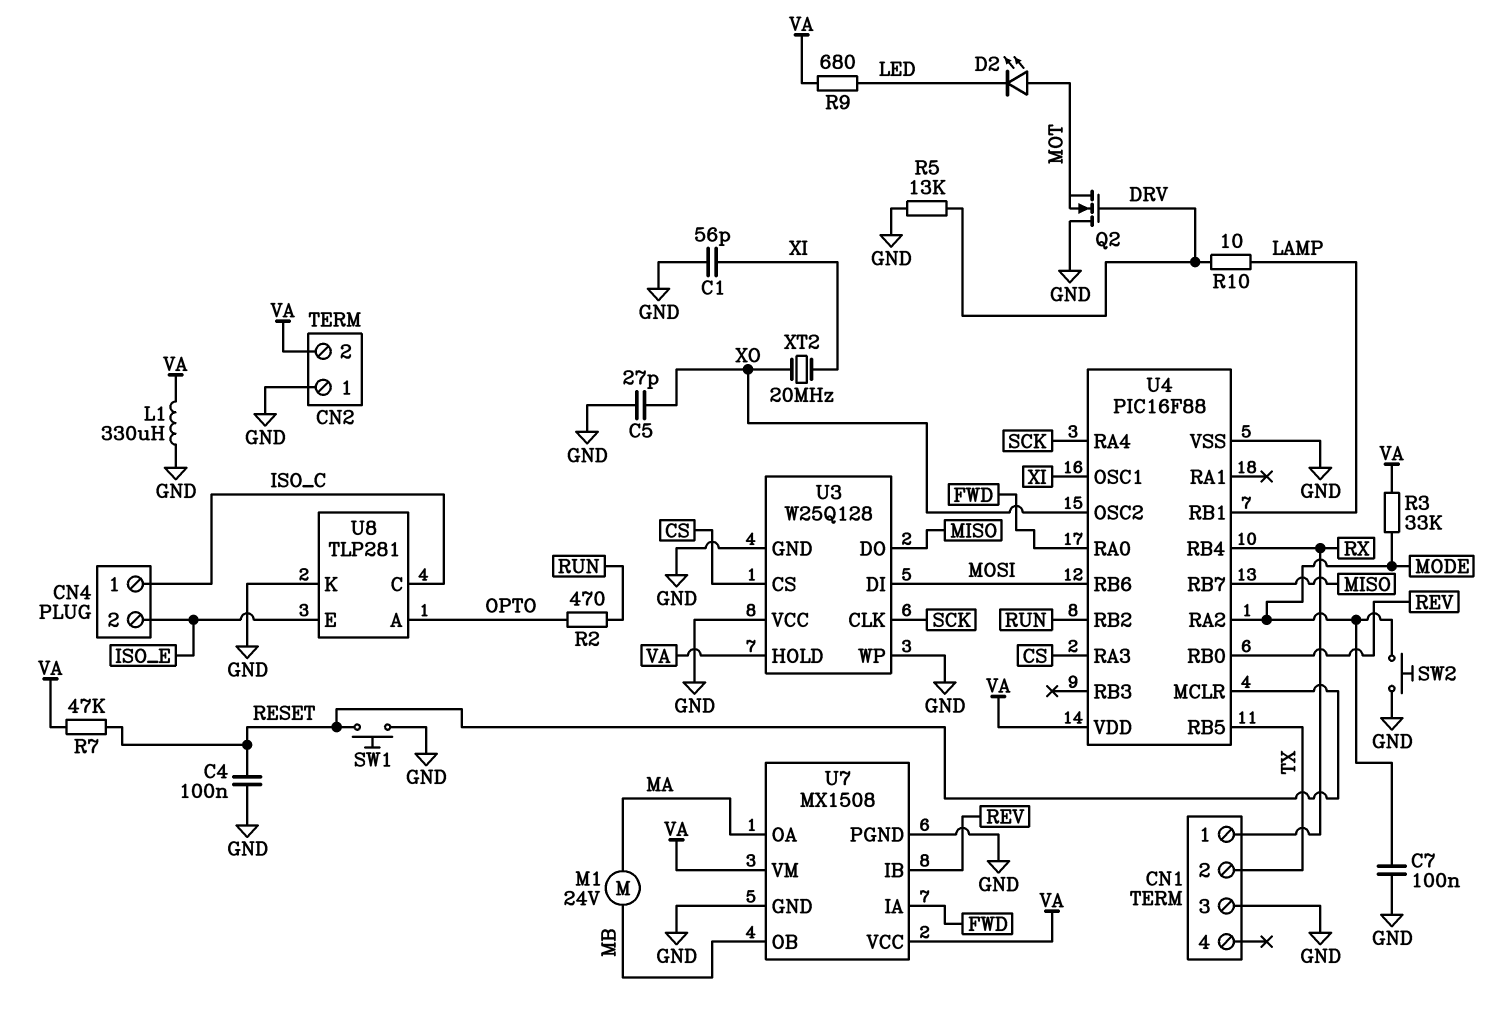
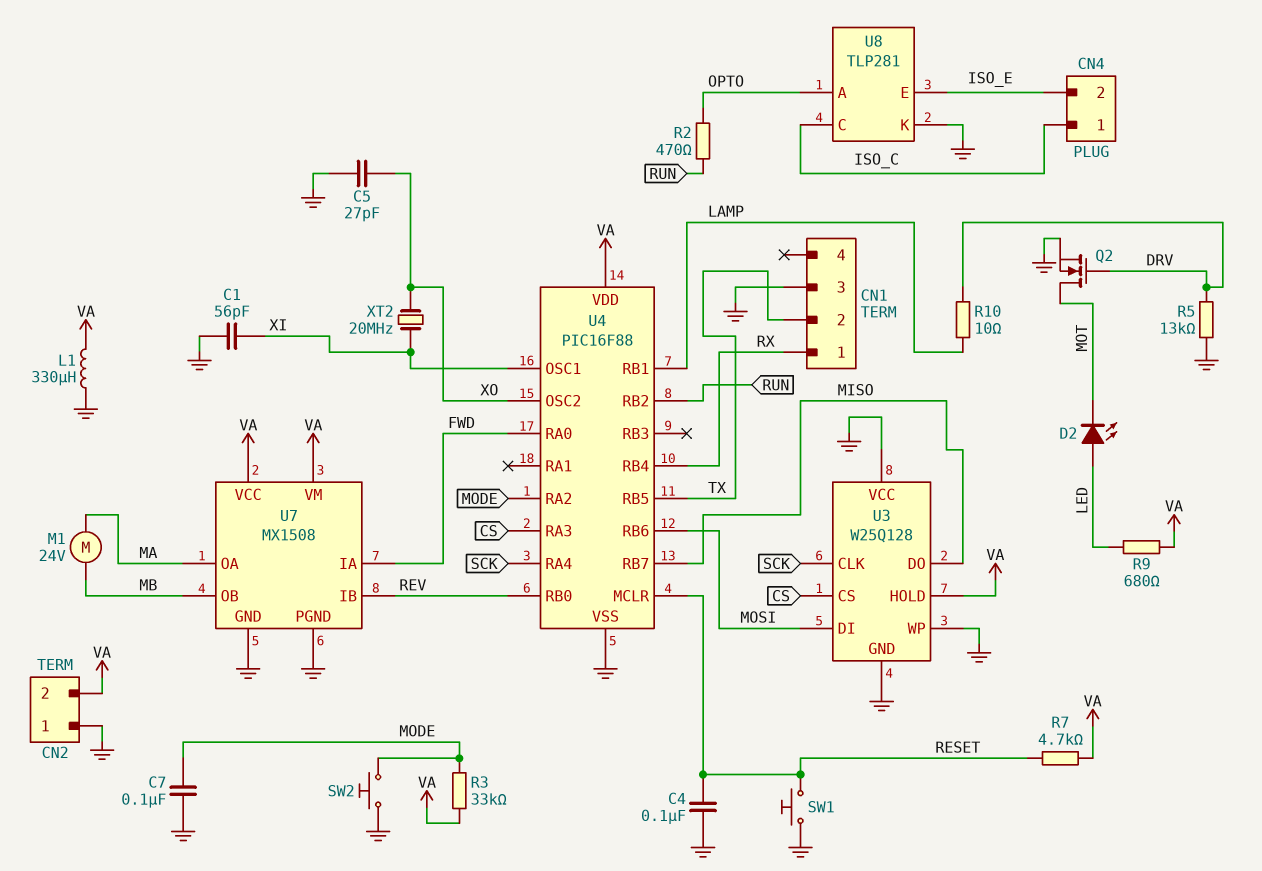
D2: LED (A MOT, K LED) -> LED (A LED, K MOT)
Q2: NMOS (G DRV, D GND, S MOT) -> NMOS (G DRV, D MOT, S GND)
R7: 47k (RESET, VA) -> 4.7k (RESET, VA)

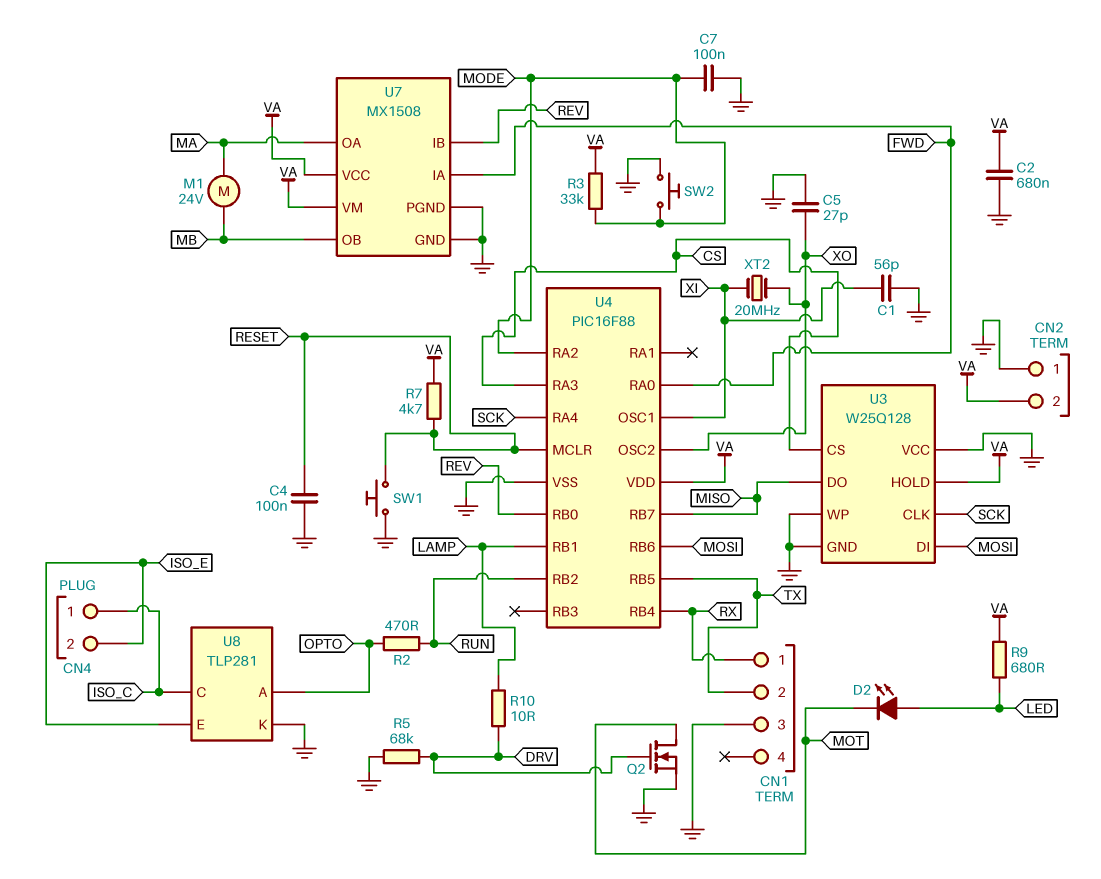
C2: none -> 680nF (GND, VA)
L1: 330uH (GND, VA) -> none
R5: 13k (DRV, GND) -> 68k (DRV, GND)

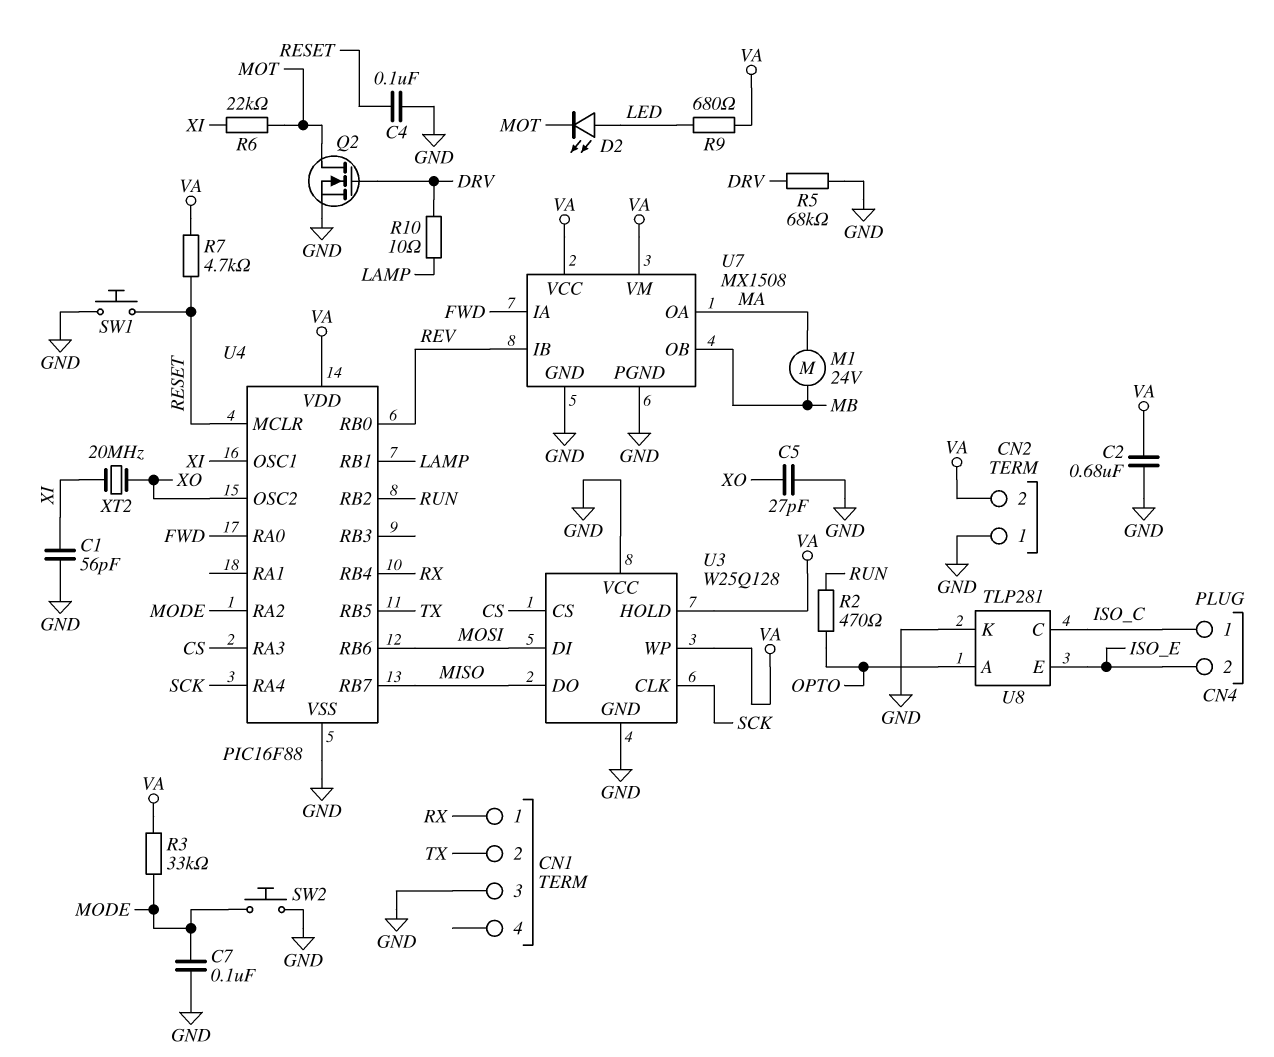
R6: none -> 22k (MOT, XI)
U3 pin WP: GND -> VA

